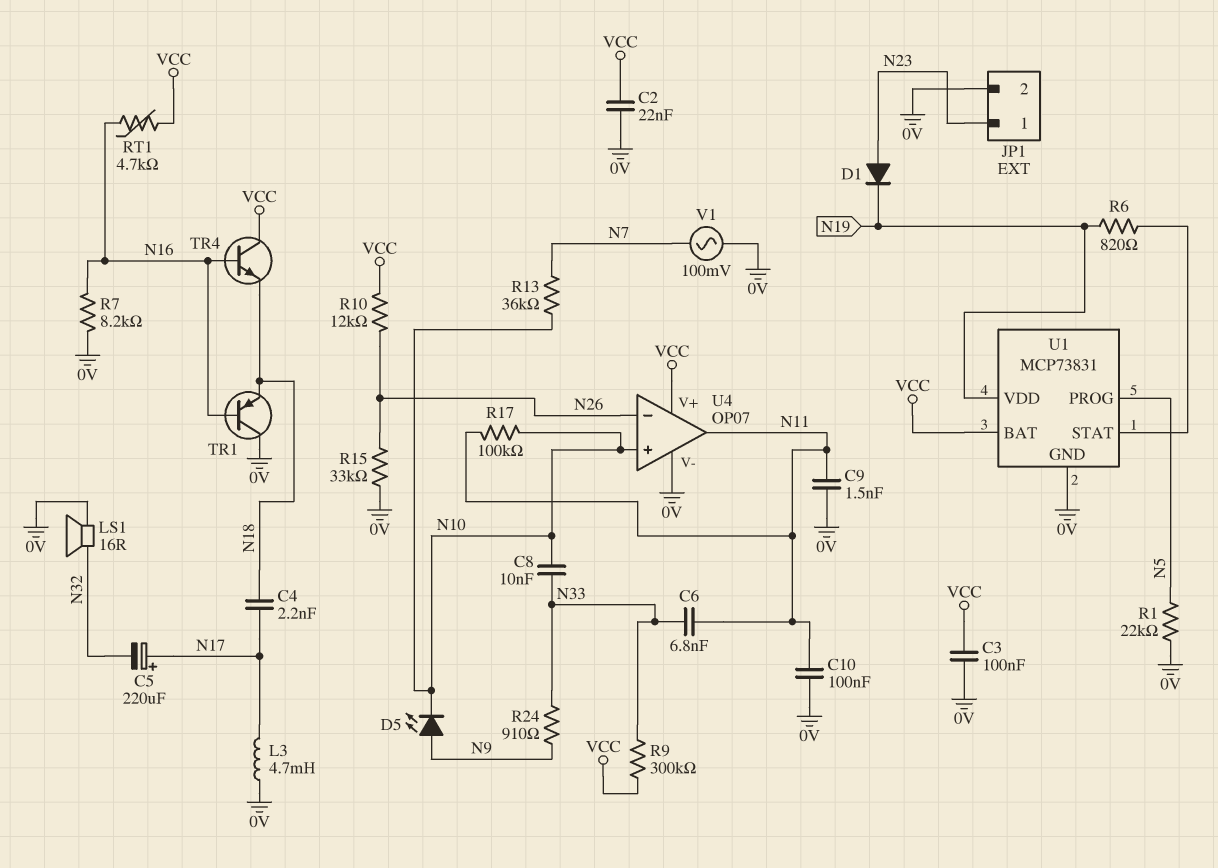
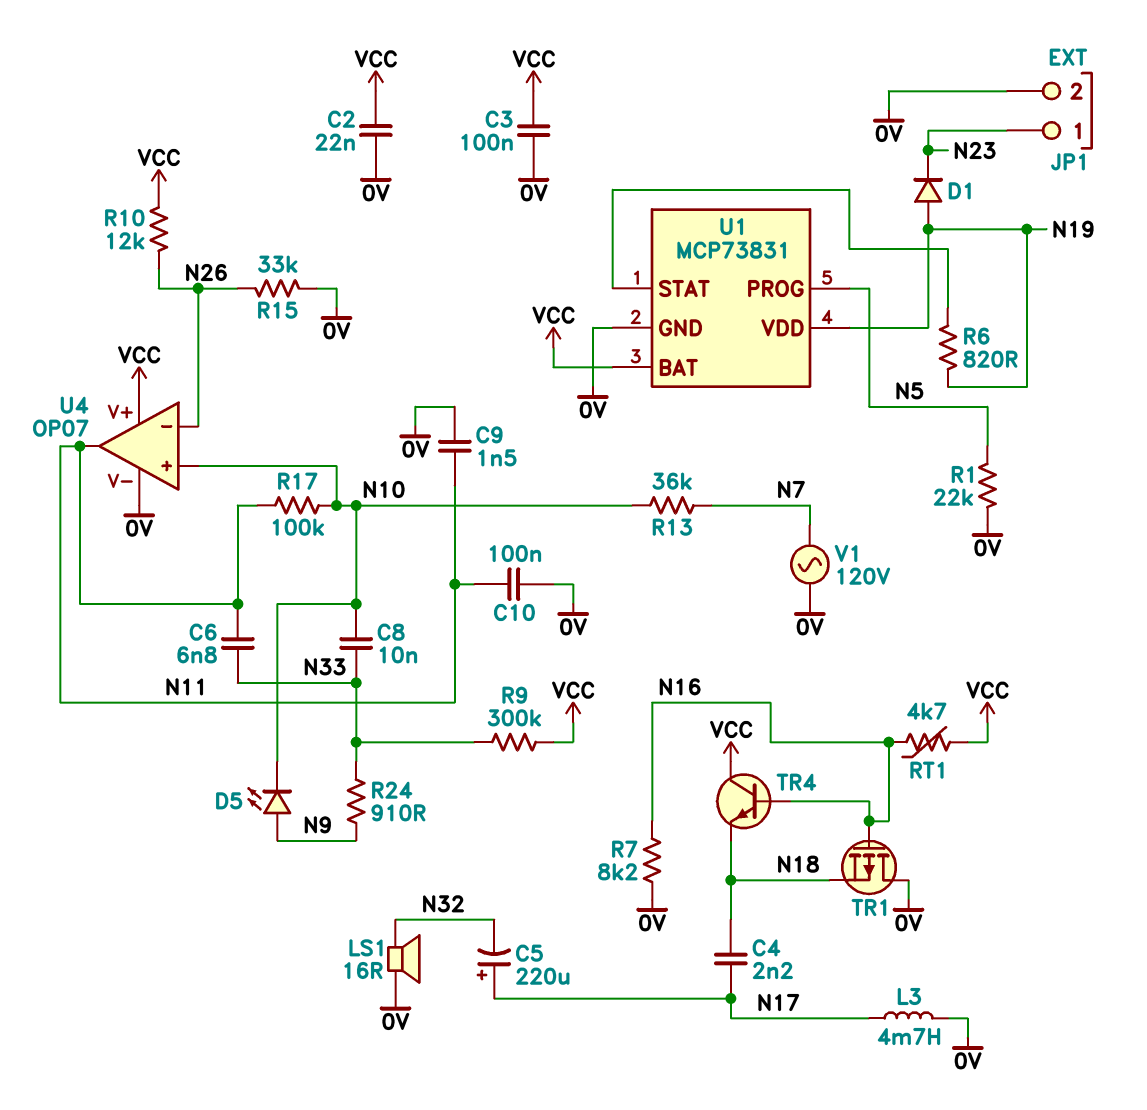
D1: diode (A N23, K N19) -> diode (A N19, K N23)
TR1: PNP (B N16, C 0V, E N18) -> PMOS (G N16, D 0V, S N18)
V1: AC 100mV (0V, N7) -> AC 120V (0V, N7)

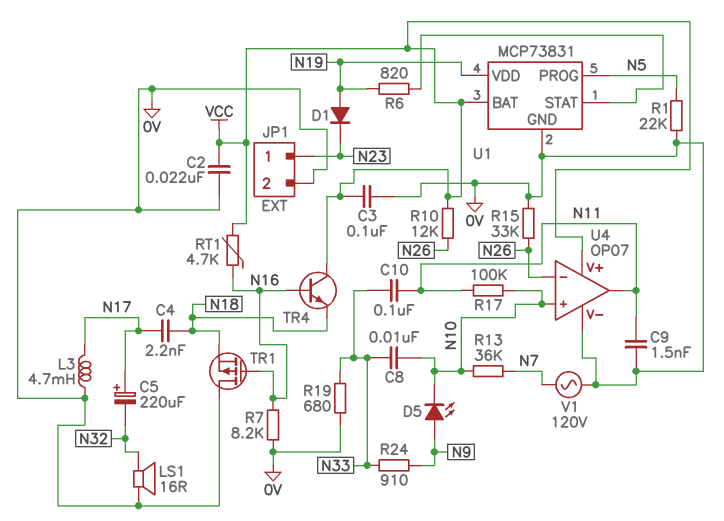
C6: 6.8nF (N11, N33) -> none
C10: 100nF (0V, N11) -> 100nF (N11, N33)
R9: 300k (N33, VCC) -> none
R19: none -> 680 (0V, N33)

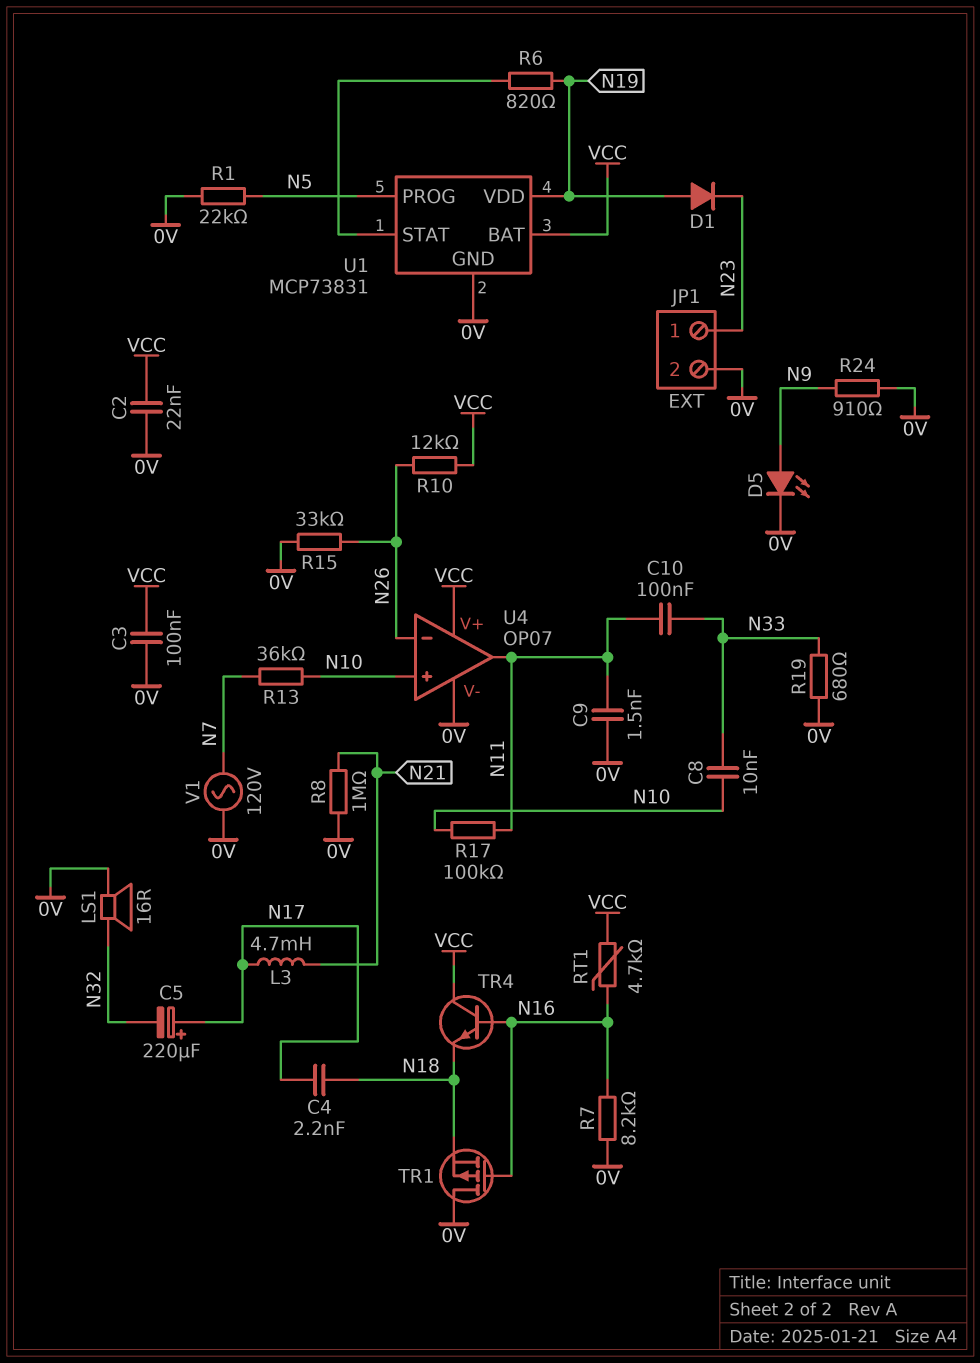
D5: LED (A N9, K N10) -> LED (A N9, K 0V)
L3: 4.7mH (0V, N17) -> 4.7mH (N17, N21)
R8: none -> 1M (0V, N21)
R24: 910 (N9, N33) -> 910 (0V, N9)

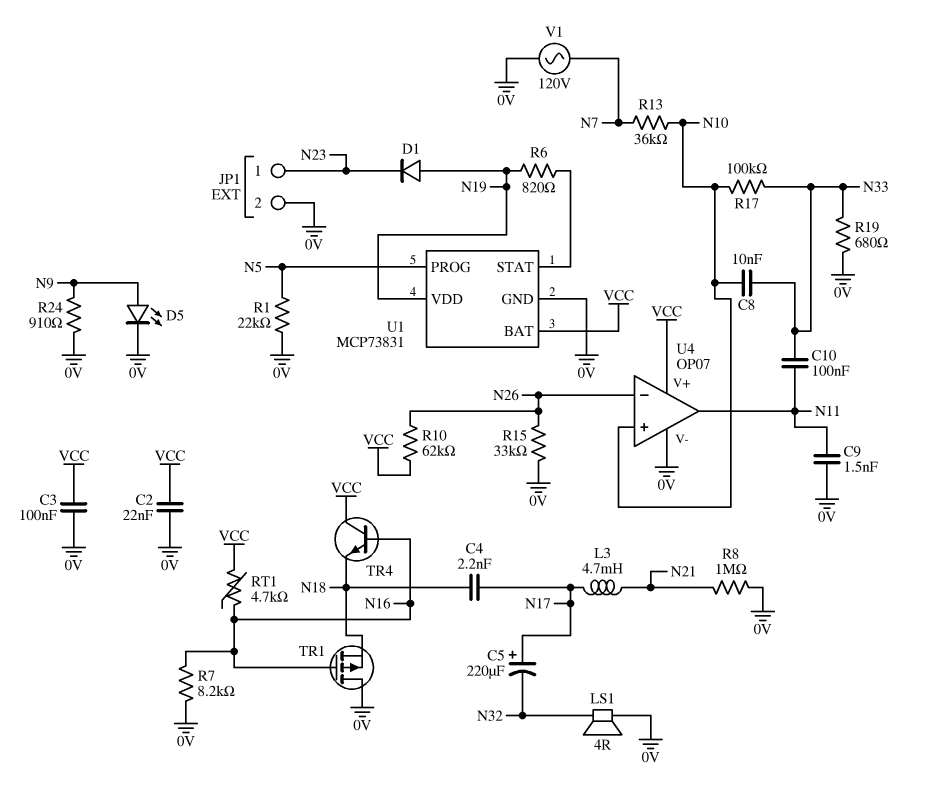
LS1: speaker 16R (0V, N32) -> speaker 4R (0V, N32)
R10: 12k (N26, VCC) -> 62k (N26, VCC)
R17: 100k (N10, N11) -> 100k (N10, N33)

